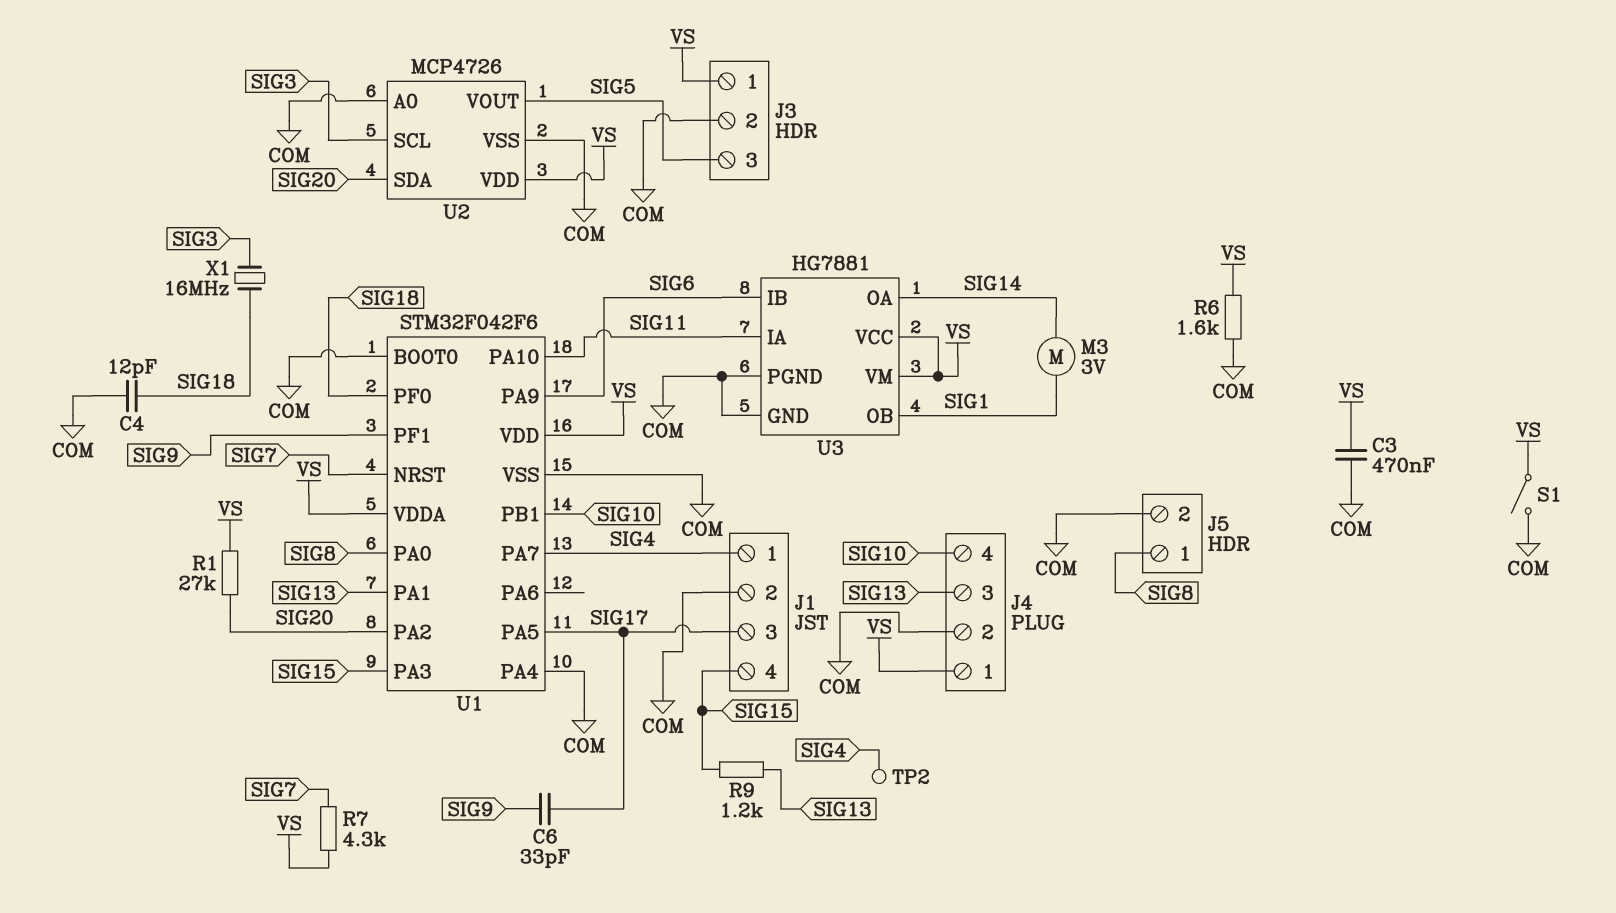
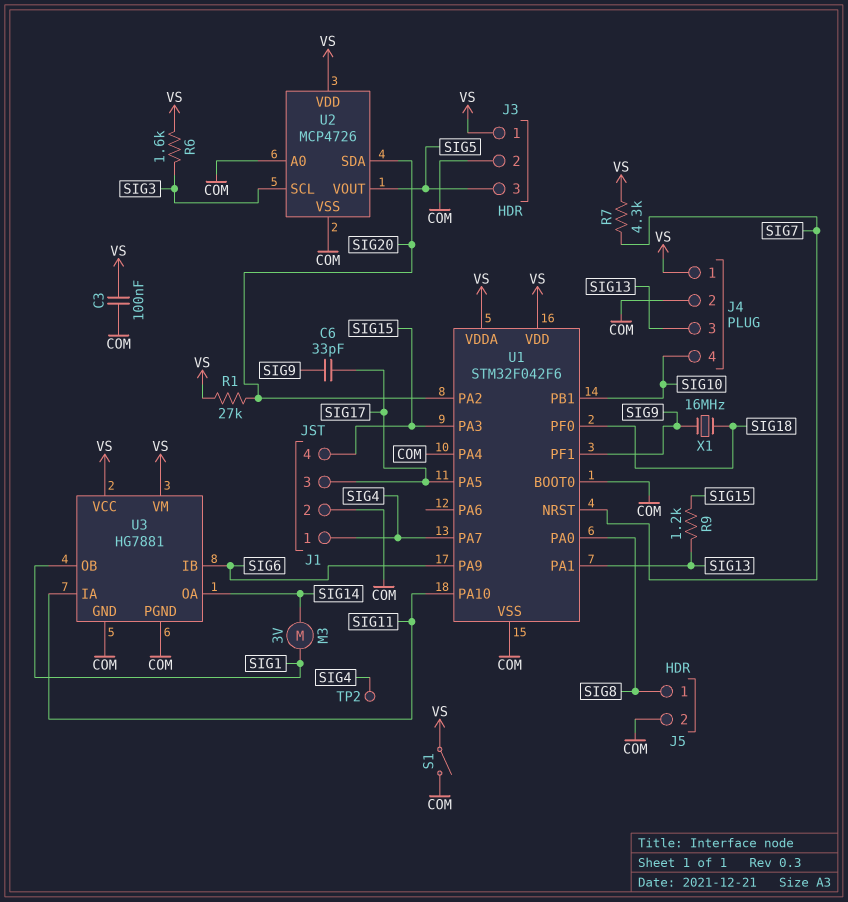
C3: 470nF (COM, VS) -> 100nF (COM, VS)
C4: 12pF (COM, SIG18) -> none
R6: 1.6k (COM, VS) -> 1.6k (SIG3, VS)
X1: 16MHz (SIG3, SIG18) -> 16MHz (SIG9, SIG18)

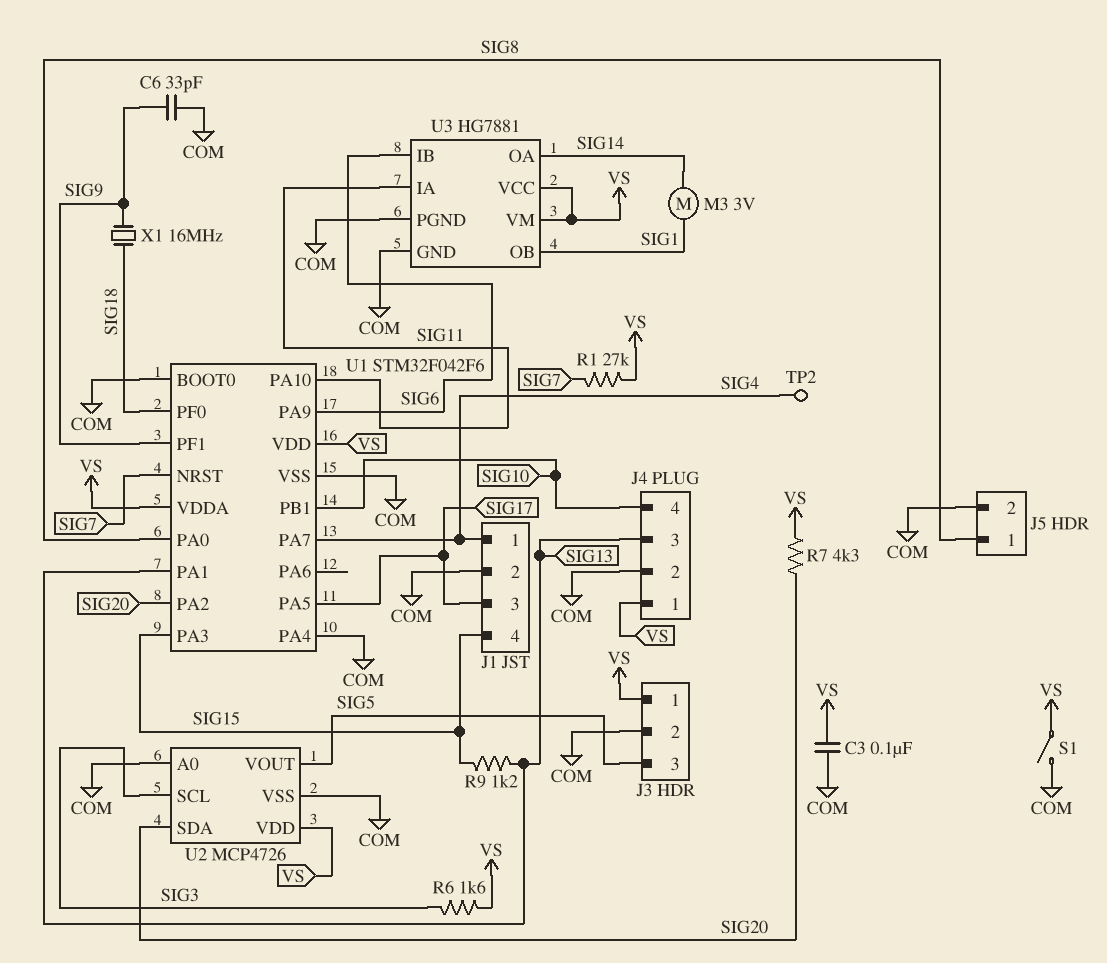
C6: 33pF (SIG9, SIG17) -> 33pF (COM, SIG9)
R1: 27k (SIG20, VS) -> 27k (SIG7, VS)
R7: 4.3k (SIG7, VS) -> 4.3k (SIG20, VS)

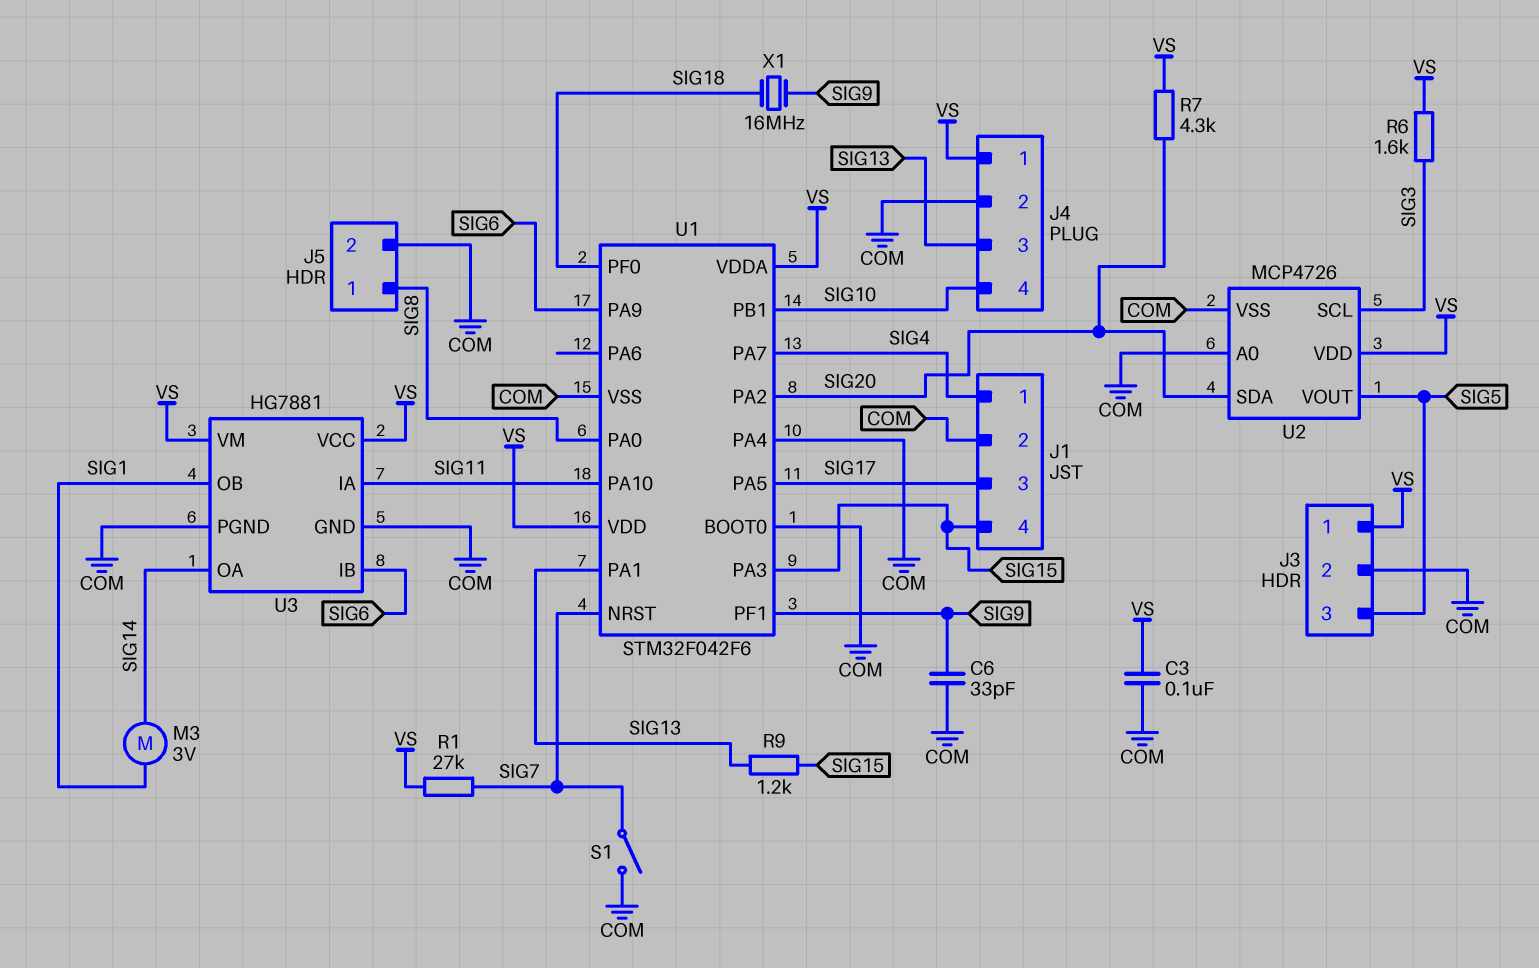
S1: switch (COM, VS) -> switch (COM, SIG7)
TP2: test point (SIG4) -> none

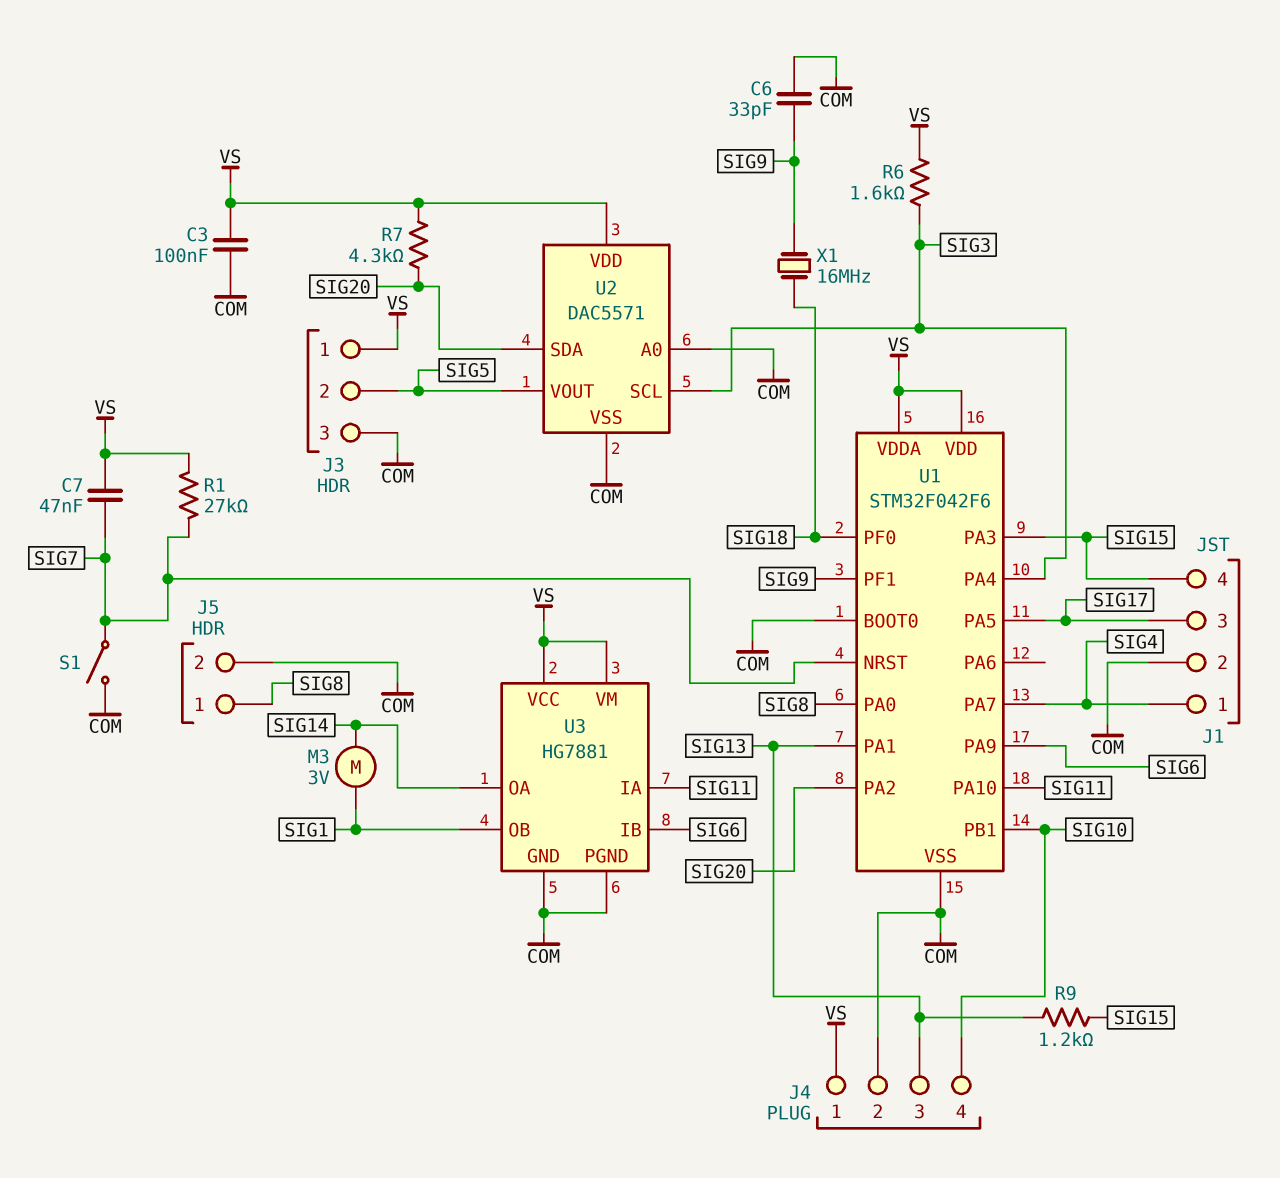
C7: none -> 47nF (SIG7, VS)
J3 pin 2: COM -> SIG5
J3 pin 3: SIG5 -> COM
U1 pin PA4: COM -> SIG3
U2: MCP4726 -> DAC5571

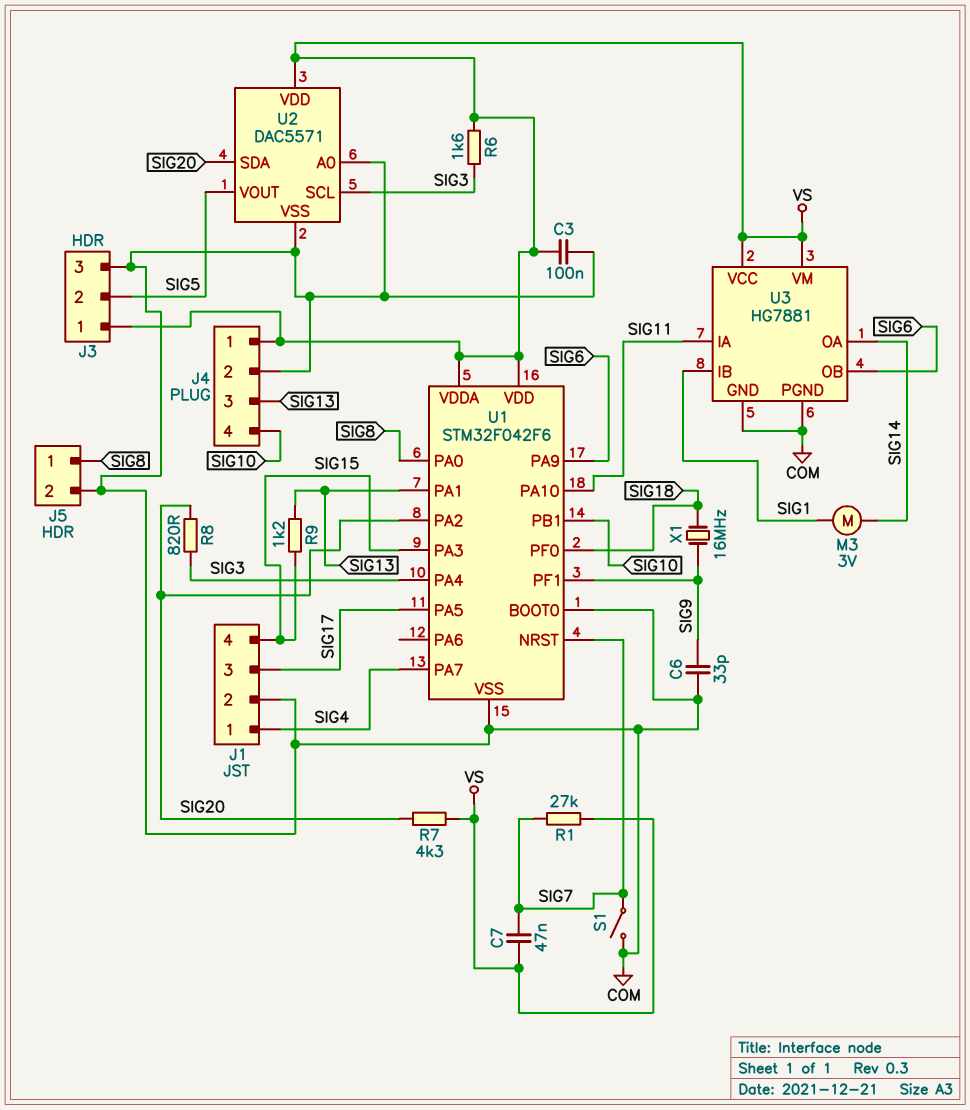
R8: none -> 820 (SIG3, SIG20)
U3 pin IB: SIG6 -> SIG1
U3 pin OB: SIG1 -> SIG6

